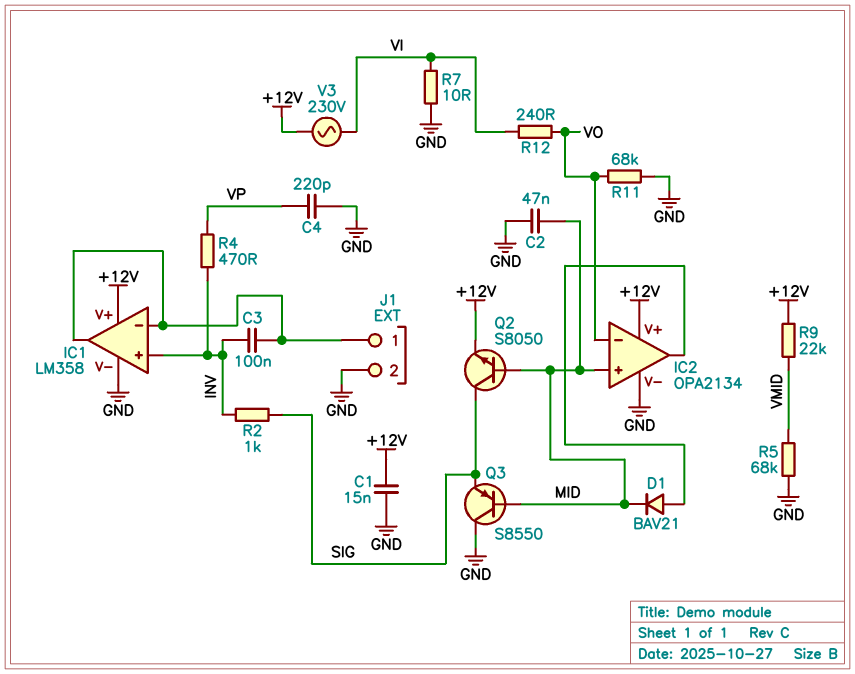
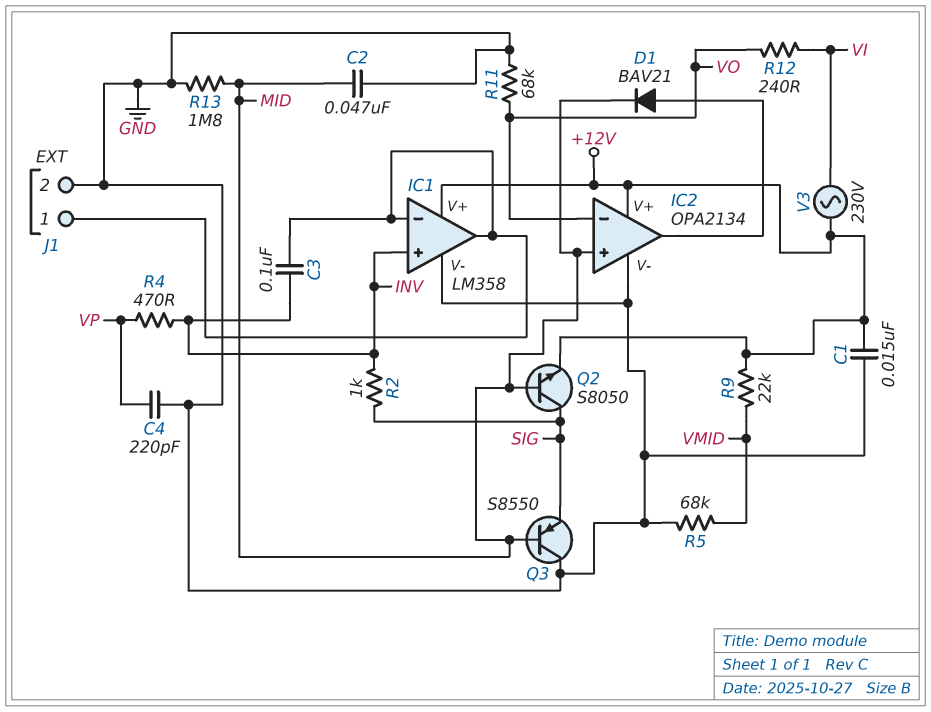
R7: 10 (GND, VI) -> none
R13: none -> 1.8M (GND, MID)

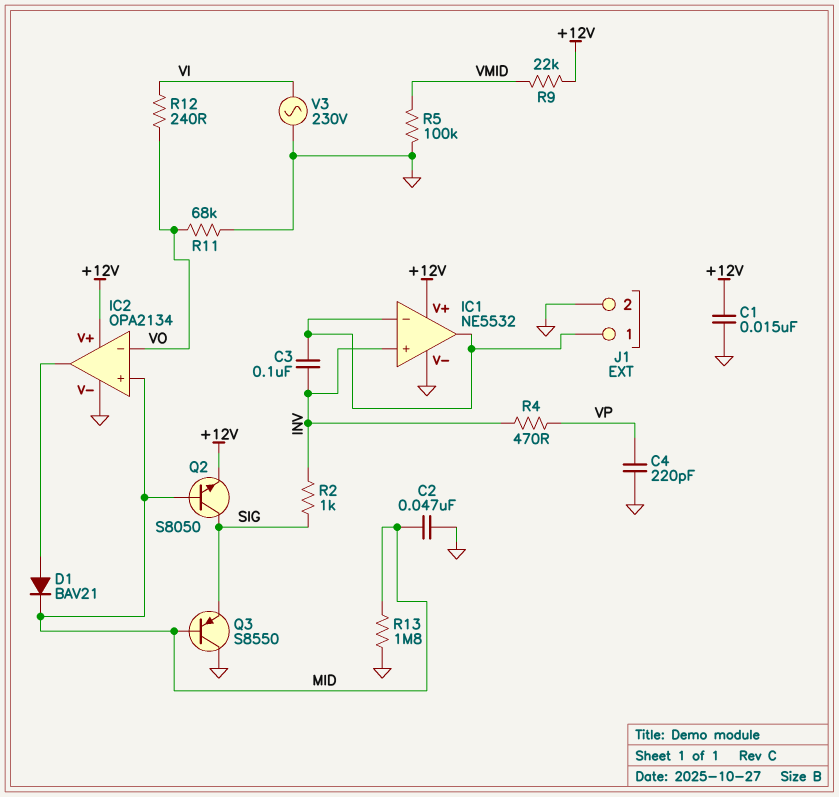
IC1: LM358 -> NE5532
R5: 68k (GND, VMID) -> 100k (GND, VMID)
V3: AC 230V (+12V, VI) -> AC 230V (GND, VI)

